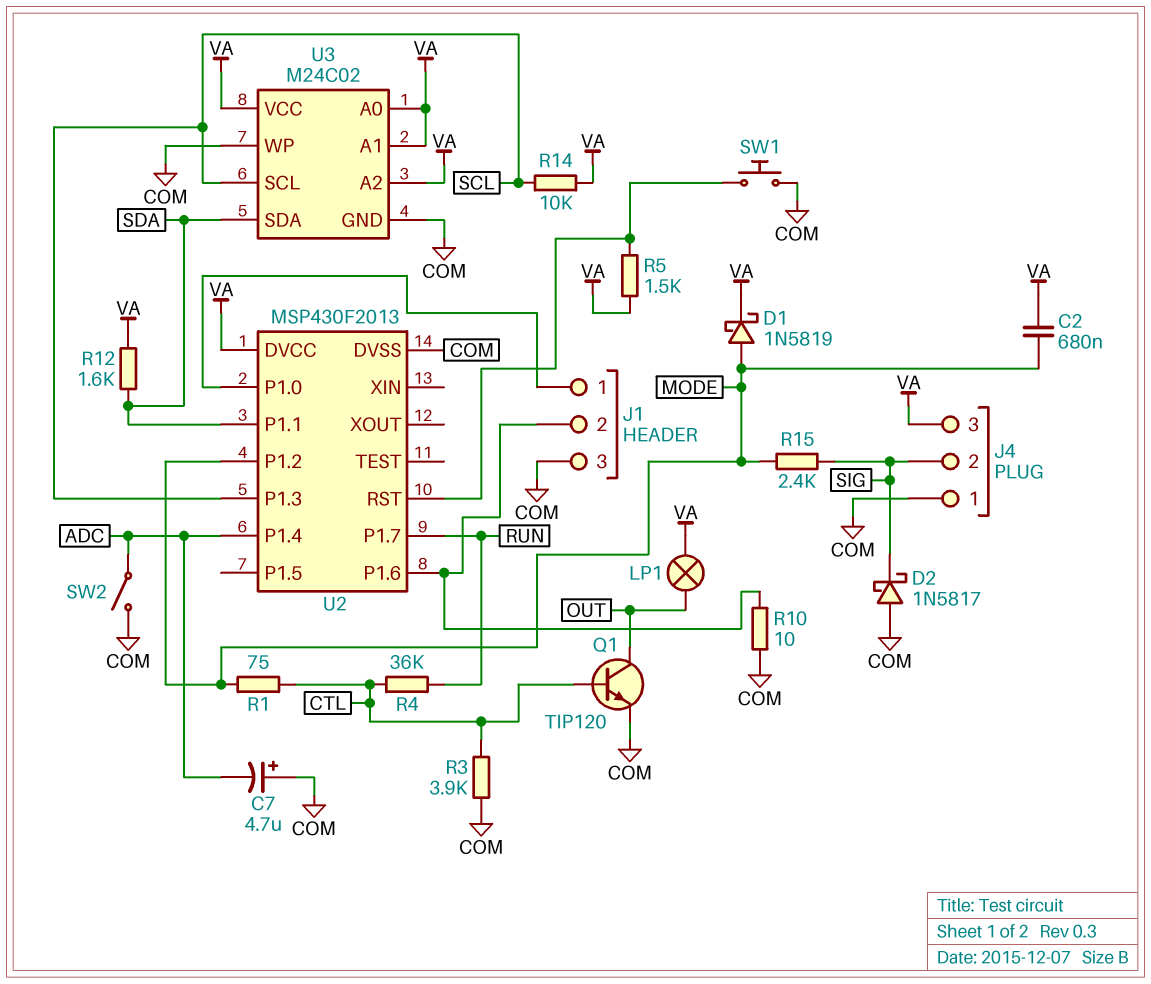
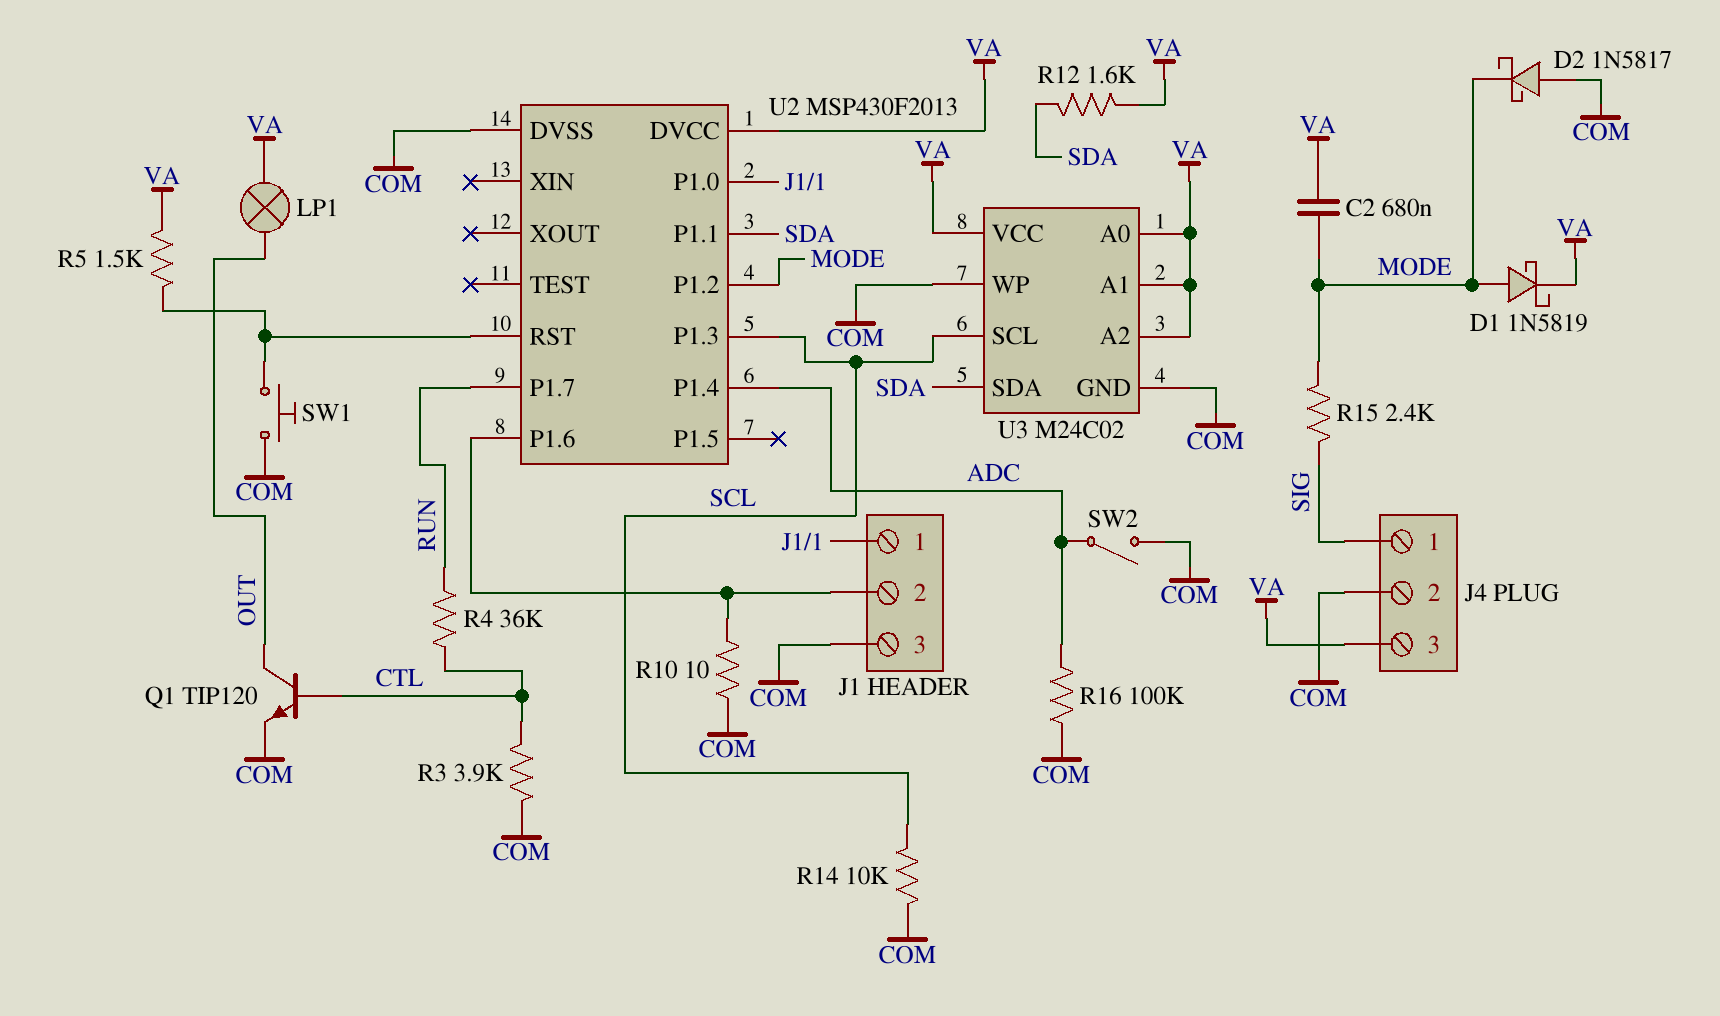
C7: 4.7uF (plus COM, minus ADC) -> none
D2: schottky 1N5817 (A COM, K SIG) -> schottky 1N5817 (A COM, K MODE)
J4 pin 1: COM -> SIG
J4 pin 2: SIG -> COM
R1: 75 (CTL, MODE) -> none
R14: 10k (SCL, VA) -> 10k (COM, SCL)
R16: none -> 100k (ADC, COM)

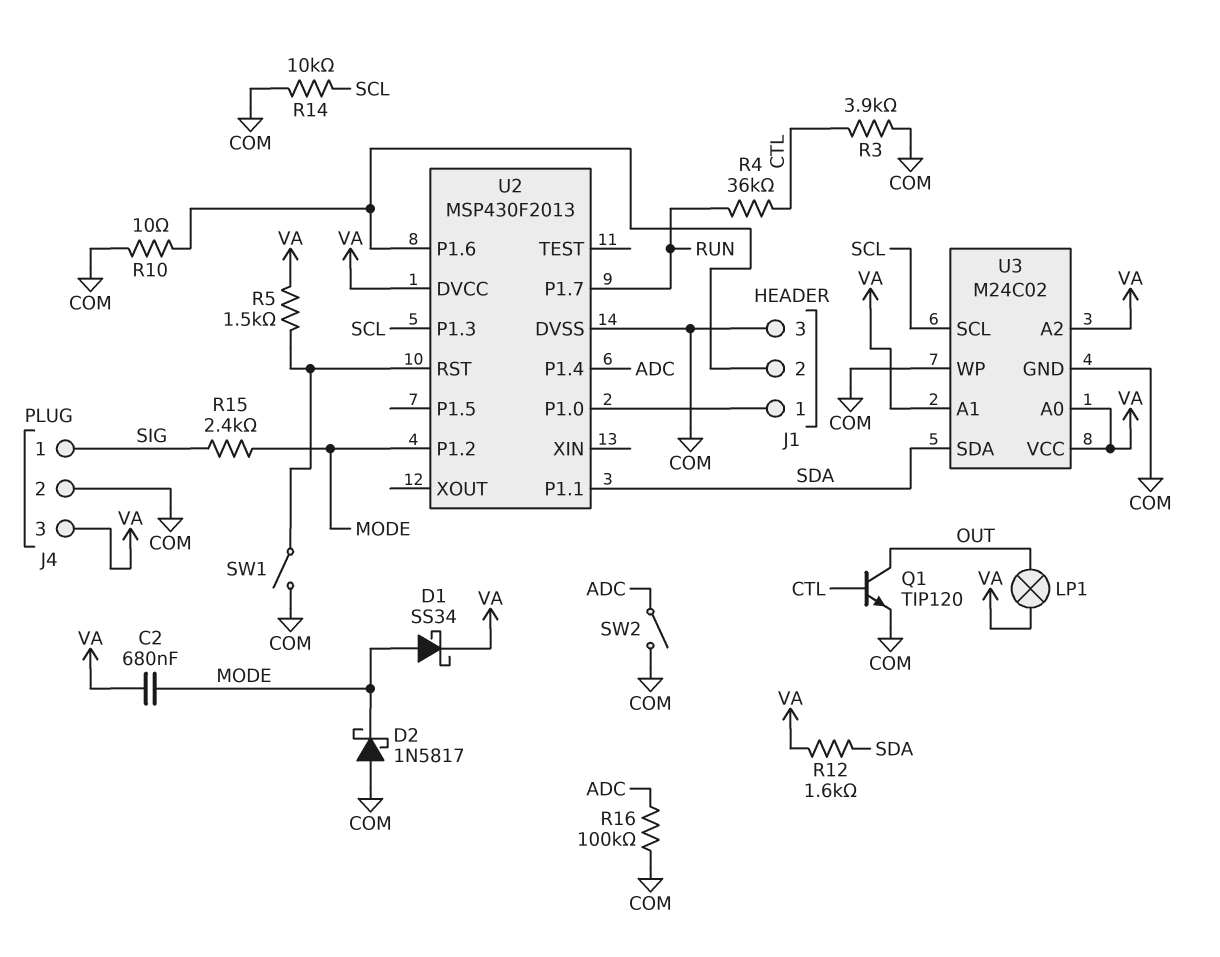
D1: schottky 1N5819 (A MODE, K VA) -> schottky SS34 (A MODE, K VA)
SW1: button (COM, U2/RST) -> switch (COM, U2/RST)

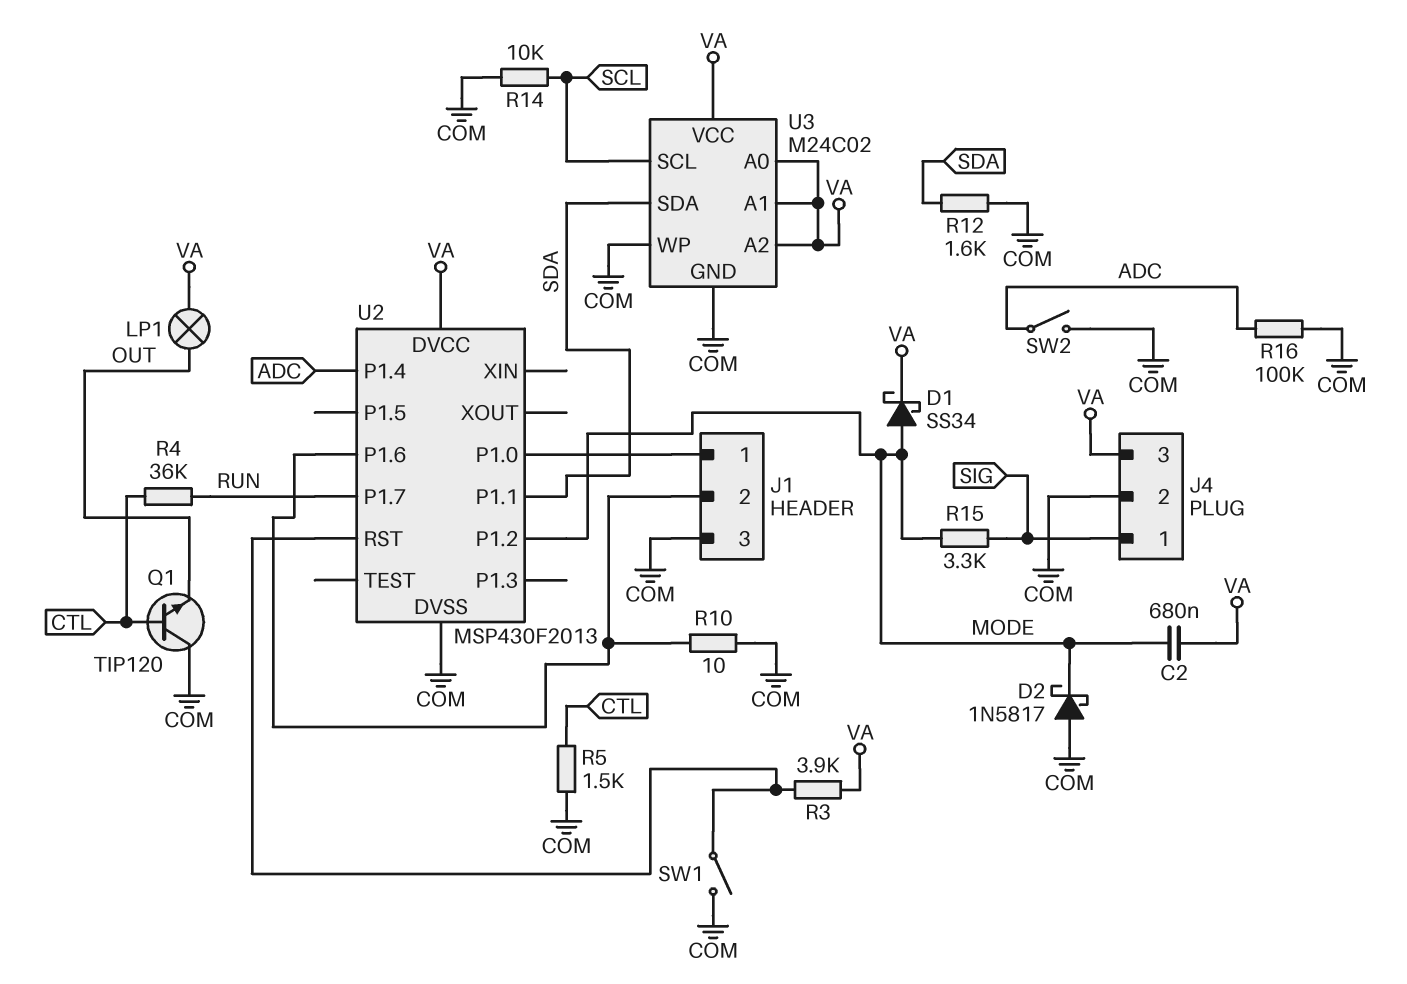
Q1: NPN TIP120 (B CTL, C OUT, E COM) -> NPN TIP120 (B CTL, C COM, E OUT)
R3: 3.9k (COM, CTL) -> 3.9k (U2/RST, VA)
R5: 1.5k (U2/RST, VA) -> 1.5k (COM, CTL)
R12: 1.6k (SDA, VA) -> 1.6k (COM, SDA)
R15: 2.4k (MODE, SIG) -> 3.3k (MODE, SIG)
U2 pin P1.3: SCL -> none

